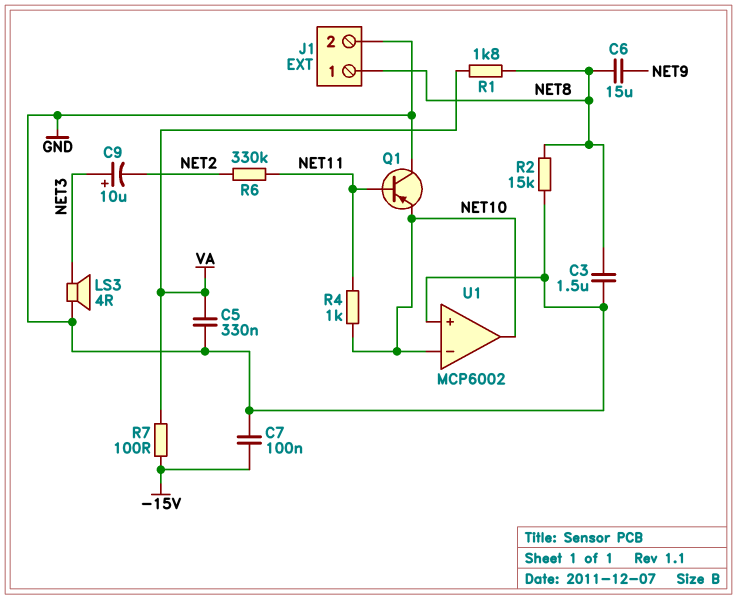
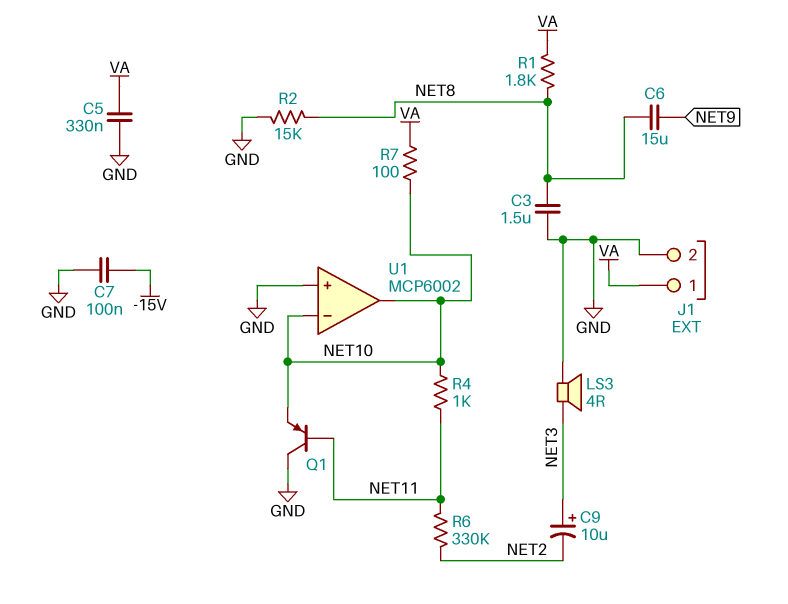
J1 pin 1: NET8 -> VA
R7: 100 (-15V, VA) -> 100 (NET10, VA)

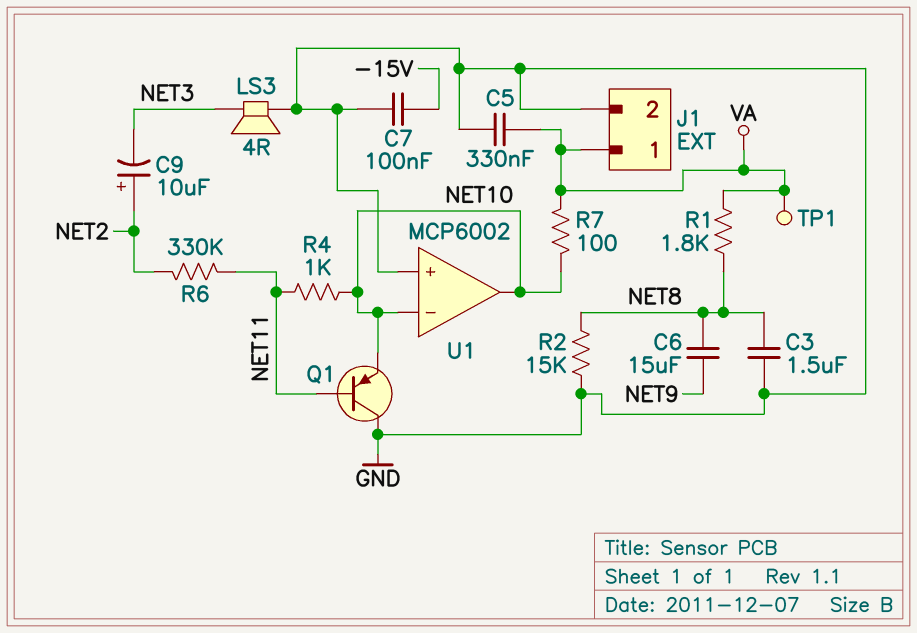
C9: 10uF (plus NET3, minus NET2) -> 10uF (plus NET2, minus NET3)
TP1: none -> test point (VA)

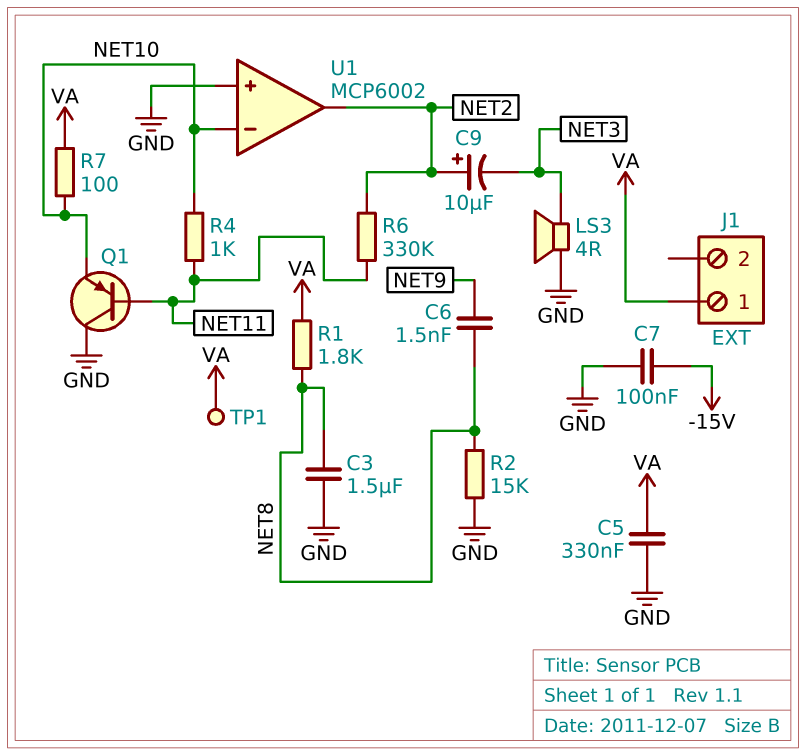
C6: 15uF (NET8, NET9) -> 1.5nF (NET8, NET9)
J1 pin 2: GND -> none
U1 pin out: NET10 -> NET2

